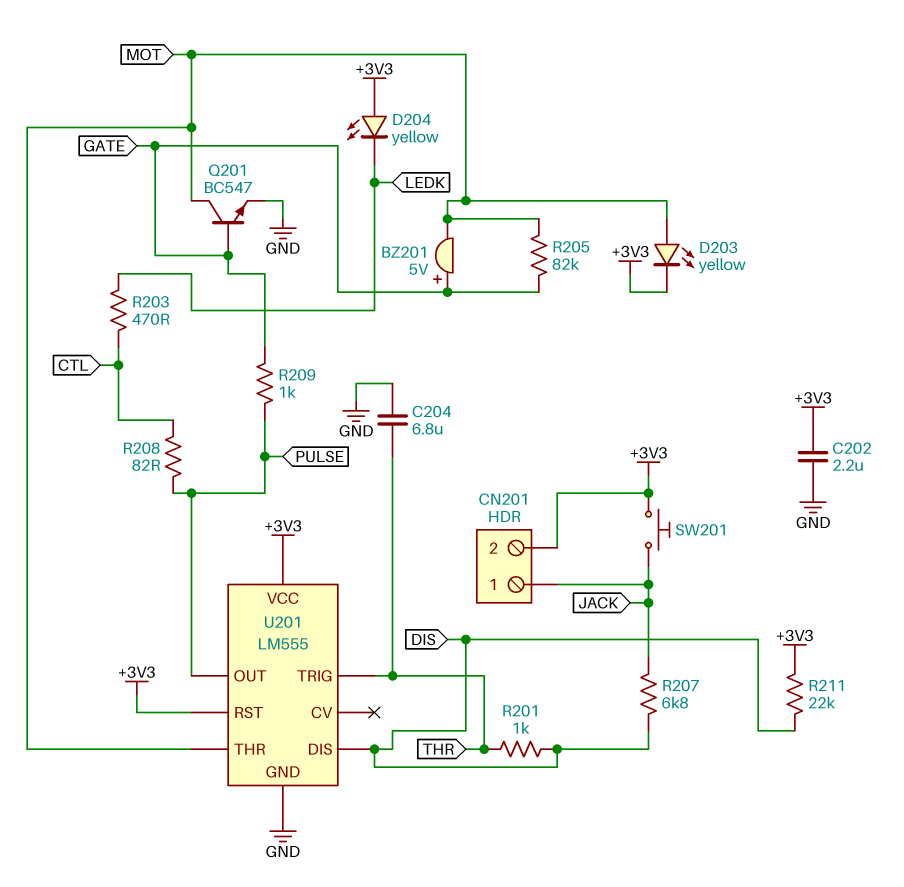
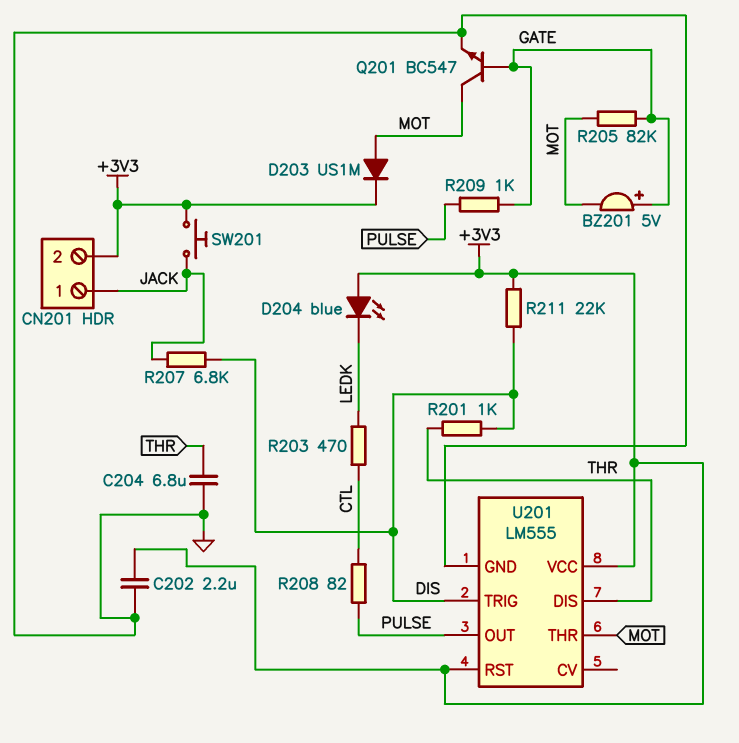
D203: LED yellow (A MOT, K +3V3) -> diode US1M (A MOT, K +3V3)
D204: LED yellow (A +3V3, K LEDK) -> LED blue (A +3V3, K LEDK)
U201 pin DIS: DIS -> THR
U201 pin TRIG: THR -> DIS

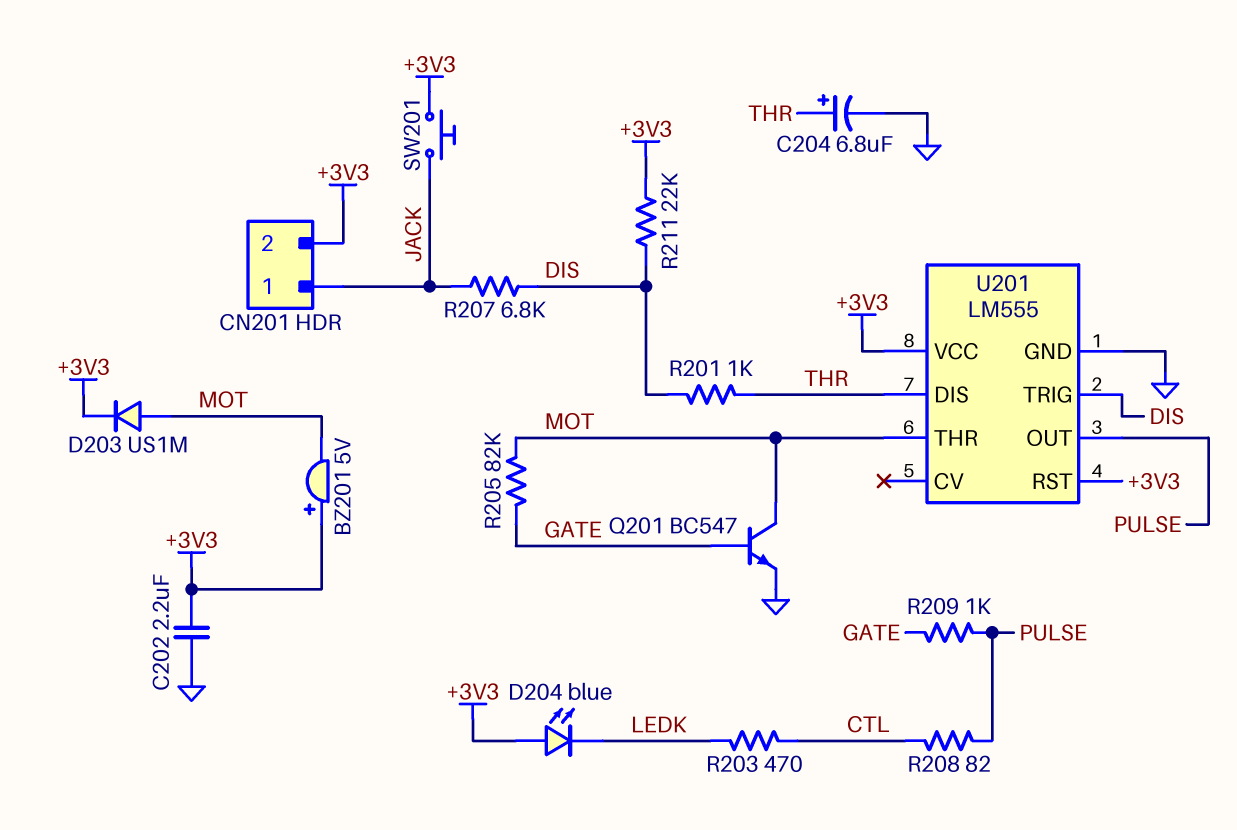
BZ201: buzzer 5V (plus GATE, minus MOT) -> buzzer 5V (plus +3V3, minus MOT)
C204: 6.8uF (GND, THR) -> 6.8uF (plus THR, minus GND)

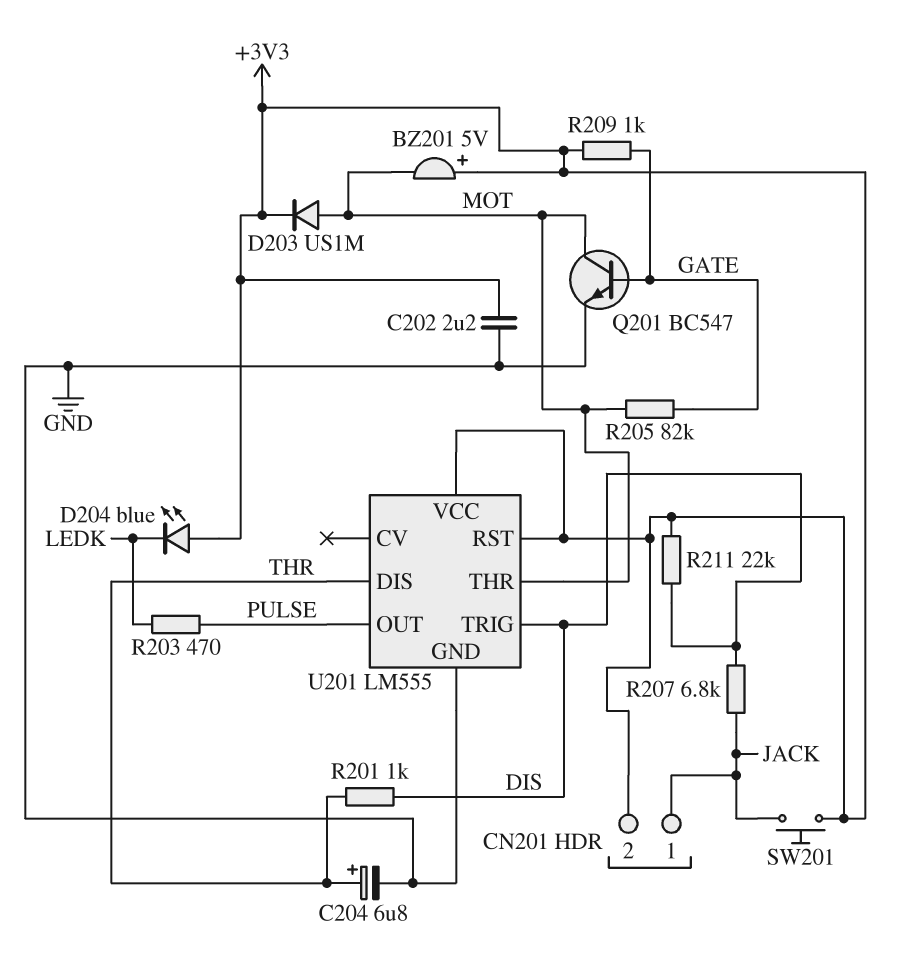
R203: 470 (CTL, LEDK) -> 470 (LEDK, PULSE)
R208: 82 (CTL, PULSE) -> none
R209: 1k (GATE, PULSE) -> 1k (+3V3, GATE)

